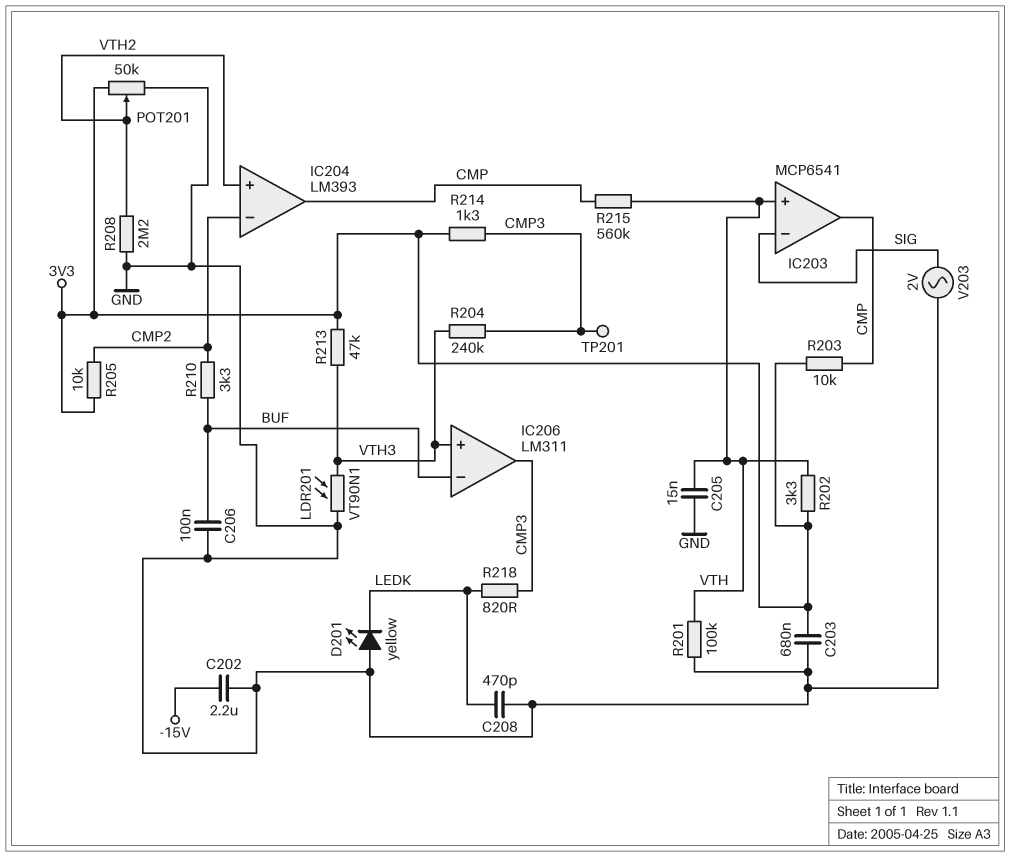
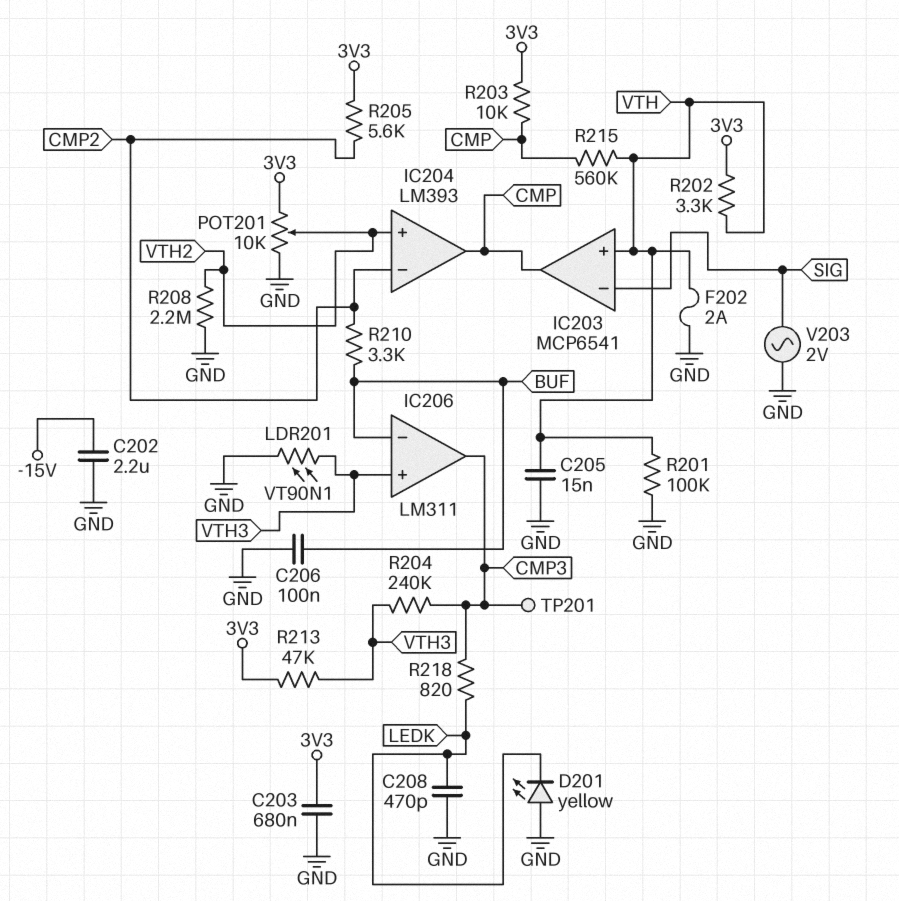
F202: none -> 2A (GND, VTH)
POT201: 50k (3V3, GND, wiper VTH2) -> 10k (3V3, GND, wiper VTH2)
R205: 10k (3V3, CMP2) -> 5.6k (3V3, CMP2)
R214: 1.3k (3V3, CMP3) -> none

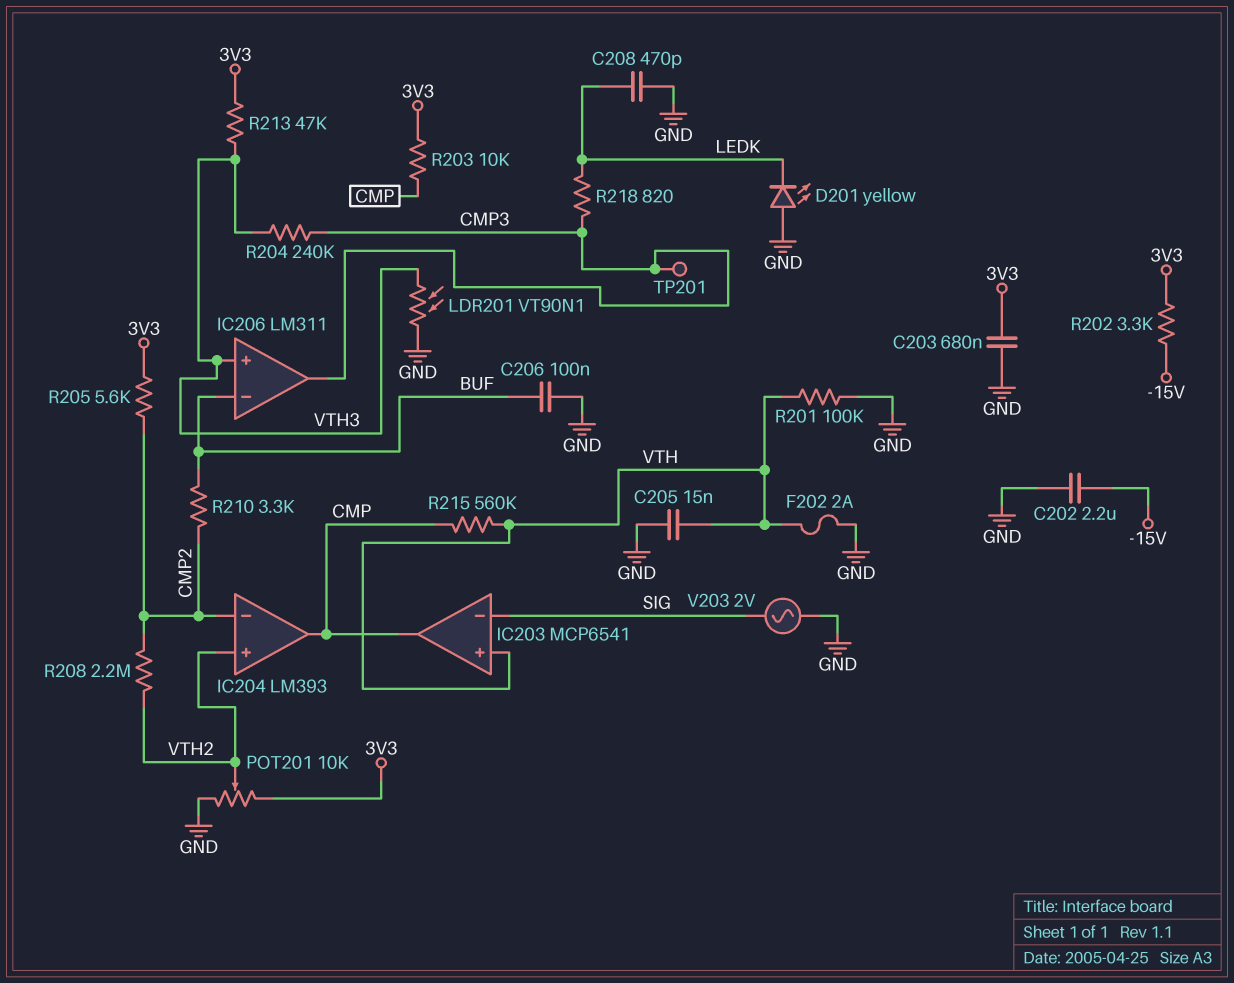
R202: 3.3k (3V3, VTH) -> 3.3k (-15V, 3V3)
R208: 2.2M (GND, VTH2) -> 2.2M (CMP2, VTH2)

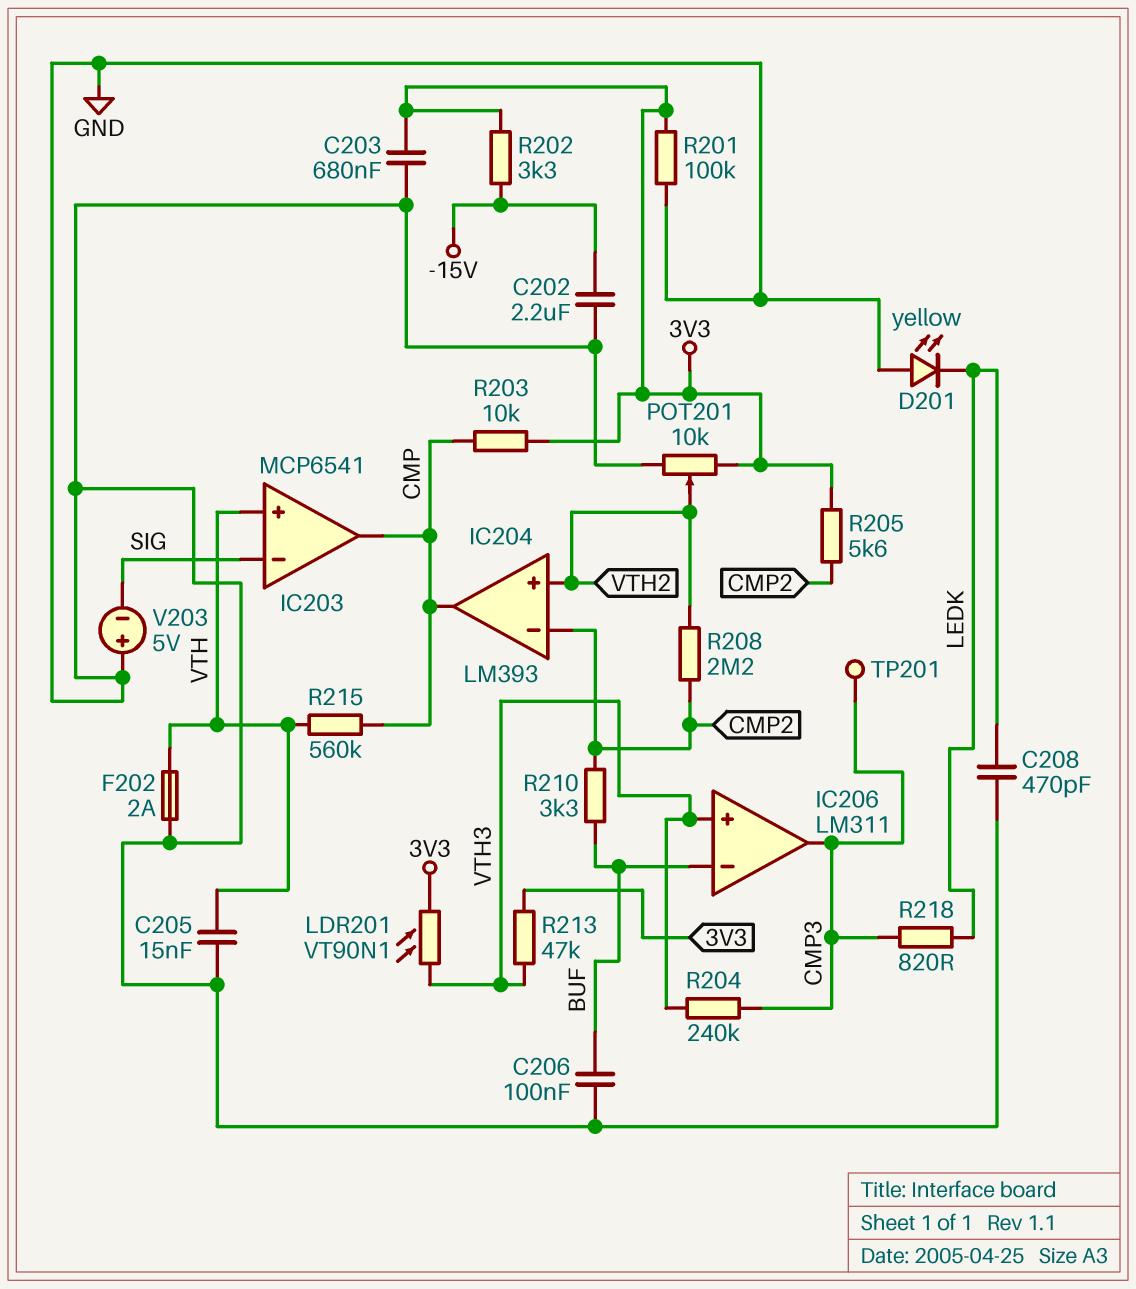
LDR201: VT90N1 (GND, VTH3) -> VT90N1 (3V3, VTH3)
R201: 100k (GND, VTH) -> 100k (3V3, GND)
V203: AC 2V (GND, SIG) -> 5V (plus GND, minus SIG)

